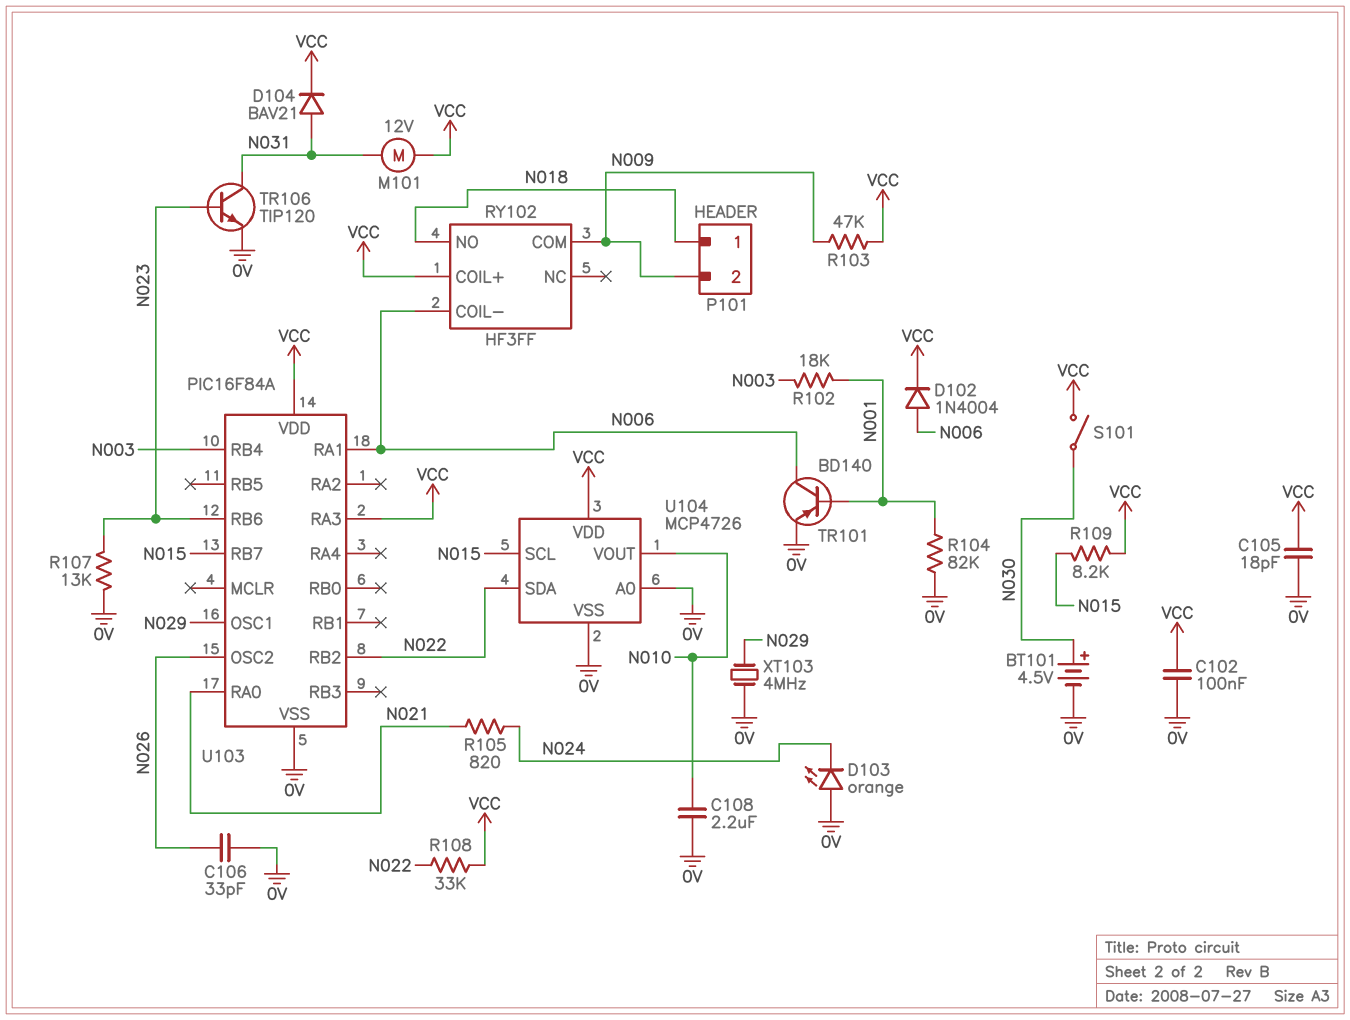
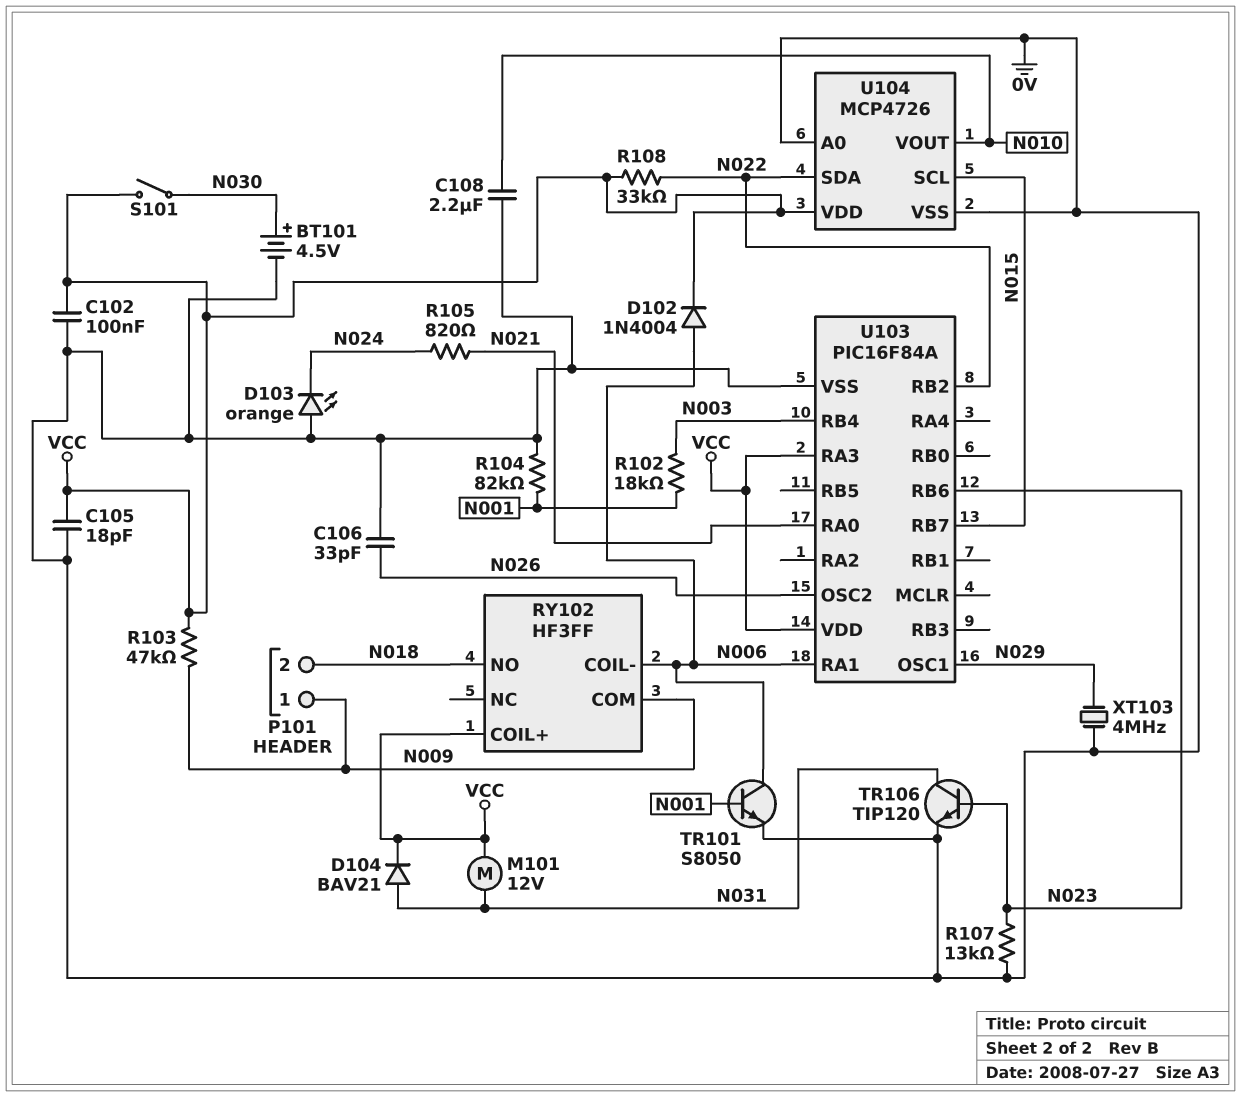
P101 pin 1: N018 -> N009
P101 pin 2: N009 -> N018
R109: 8.2k (N015, VCC) -> none
TR101: PNP BD140 (B N001, C N006, E 0V) -> NPN S8050 (B N001, C N006, E 0V)

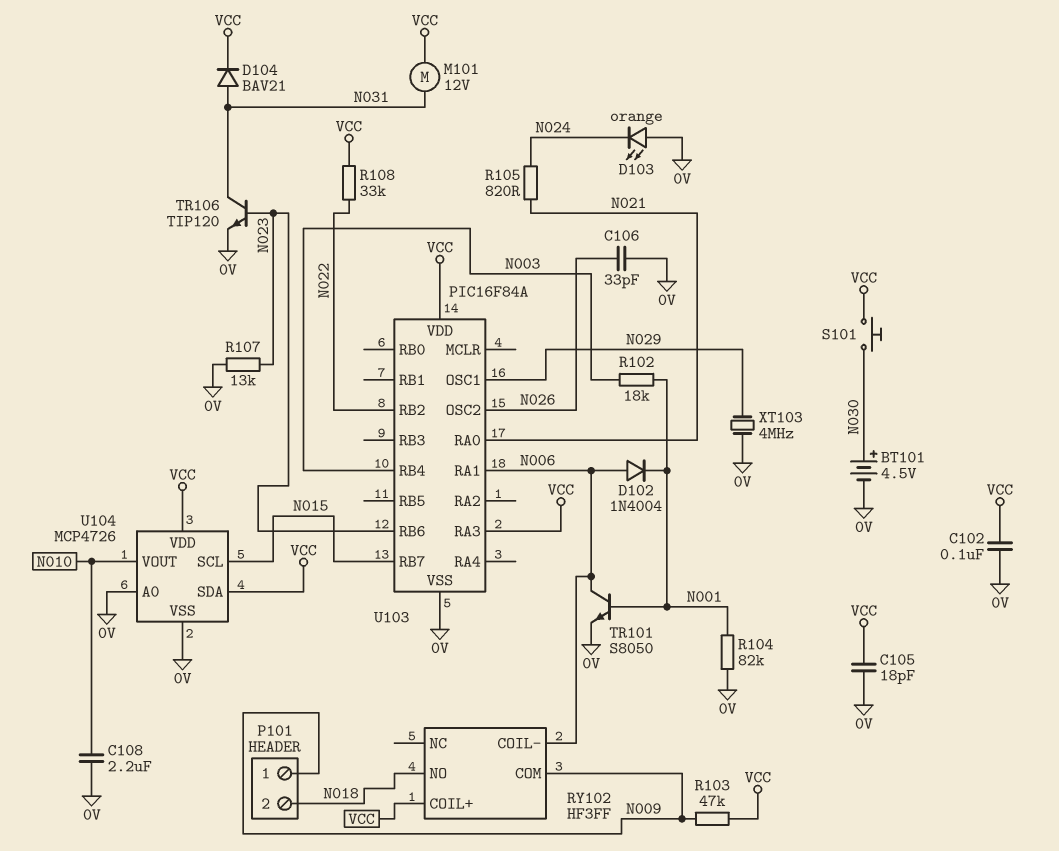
D102: diode 1N4004 (A N006, K VCC) -> diode 1N4004 (A N006, K N001)
S101: switch (N030, VCC) -> button (N030, VCC)
U104 pin SDA: N022 -> VCC

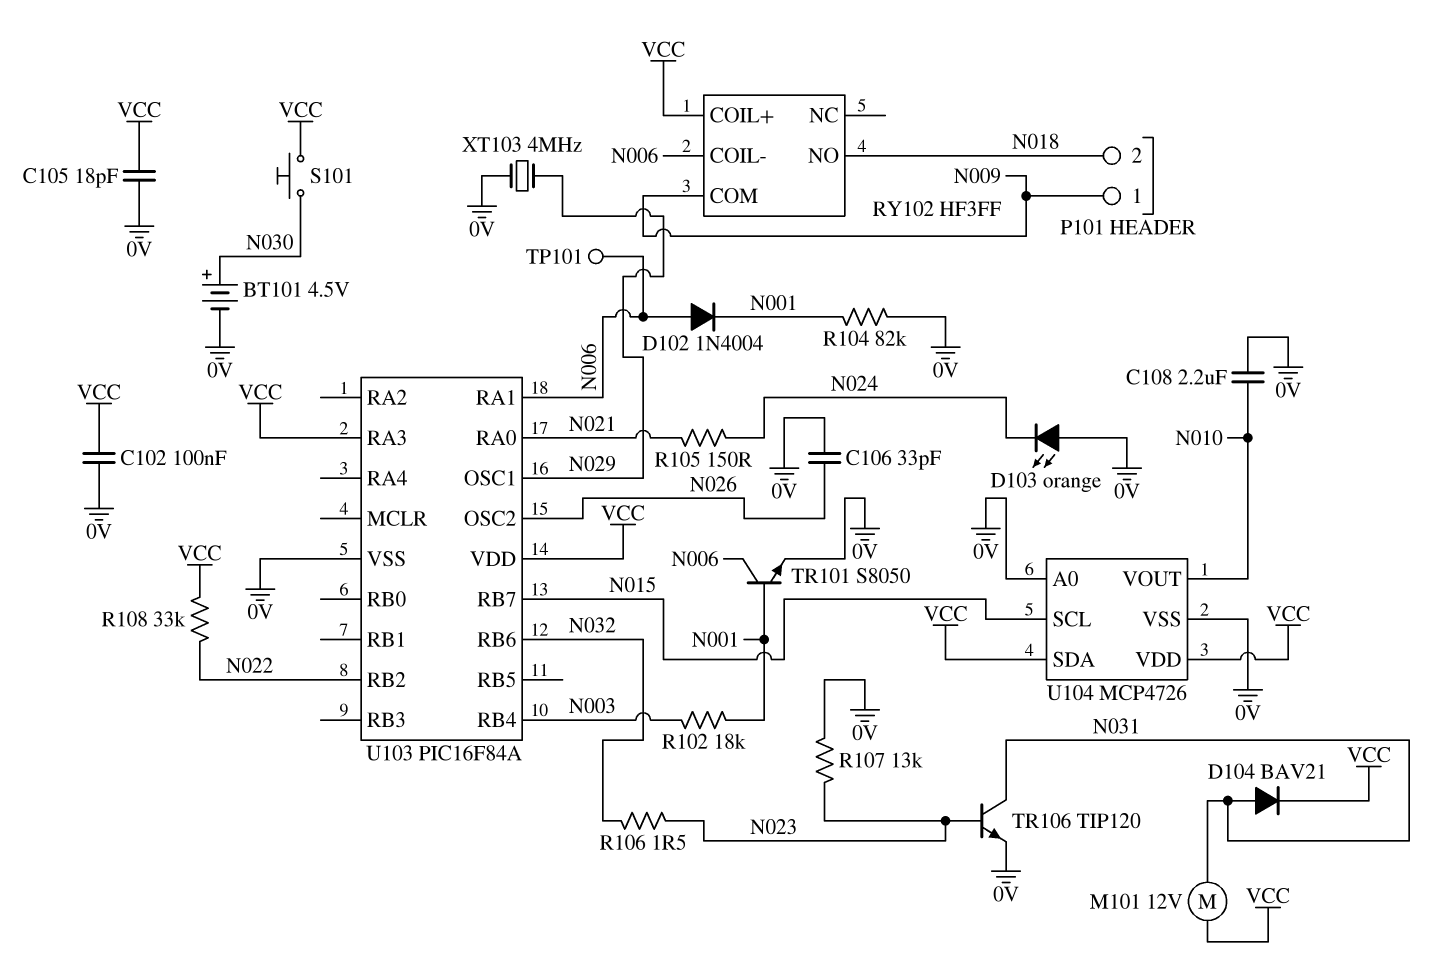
R103: 47k (N009, VCC) -> none
R105: 820 (N021, N024) -> 150 (N021, N024)
R106: none -> 1.5 (N023, N032)
TP101: none -> test point (N006)
U103 pin RB6: N023 -> N032

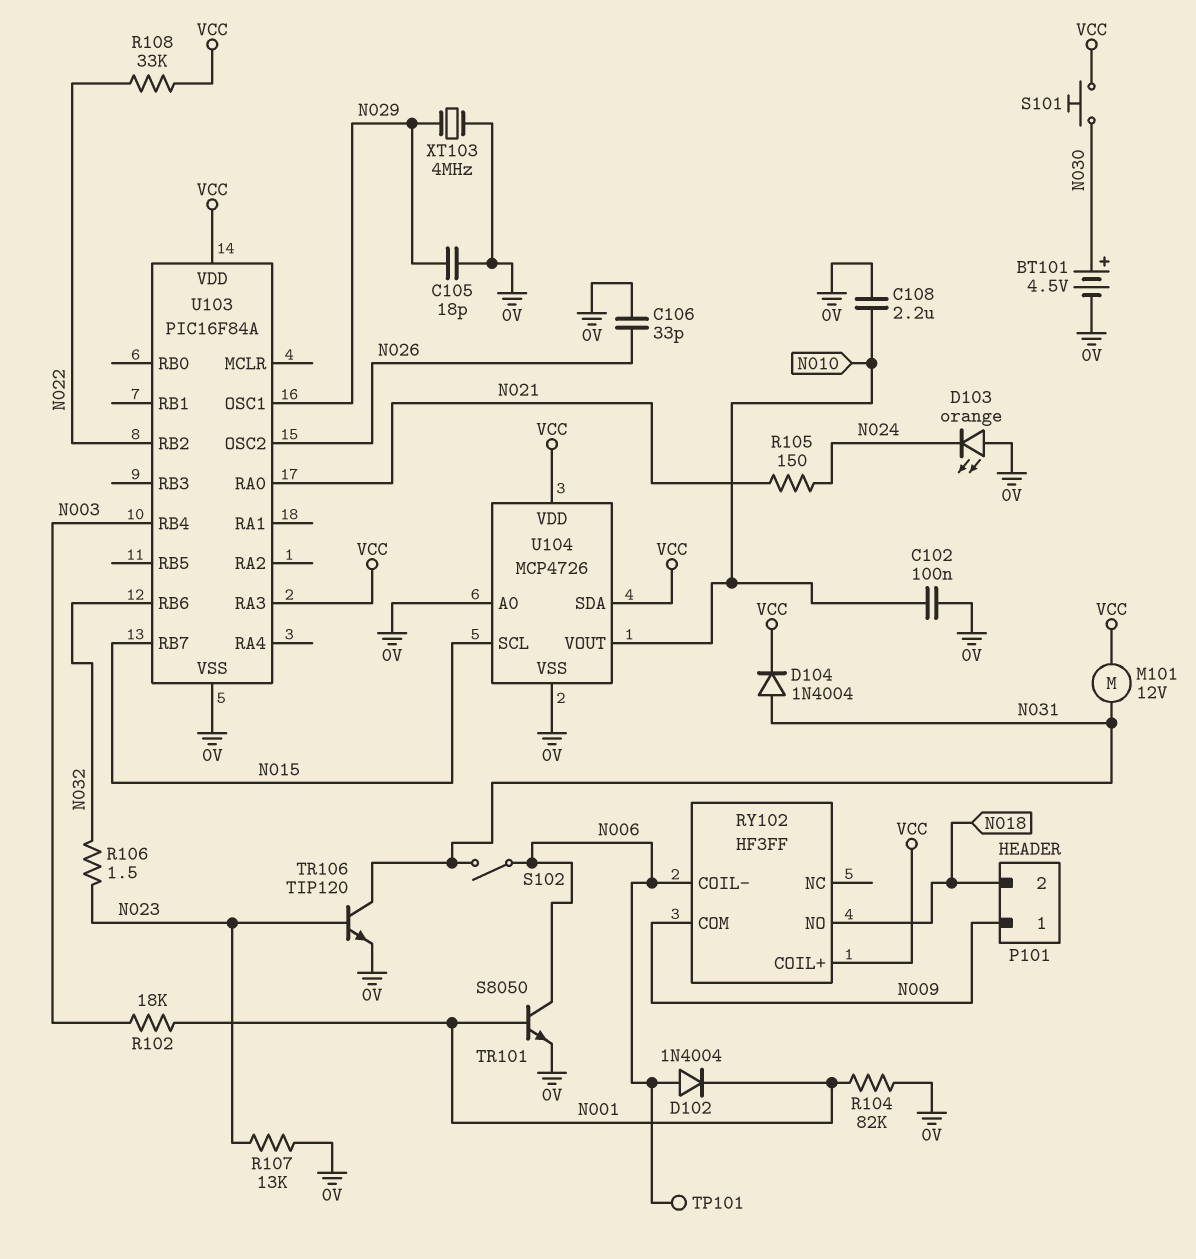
C102: 100nF (0V, VCC) -> 100nF (0V, N010)
C105: 18pF (0V, VCC) -> 18pF (0V, N029)
D104: diode BAV21 (A N031, K VCC) -> diode 1N4004 (A N031, K VCC)
S102: none -> switch (N006, N031)
U103 pin RA1: N006 -> none

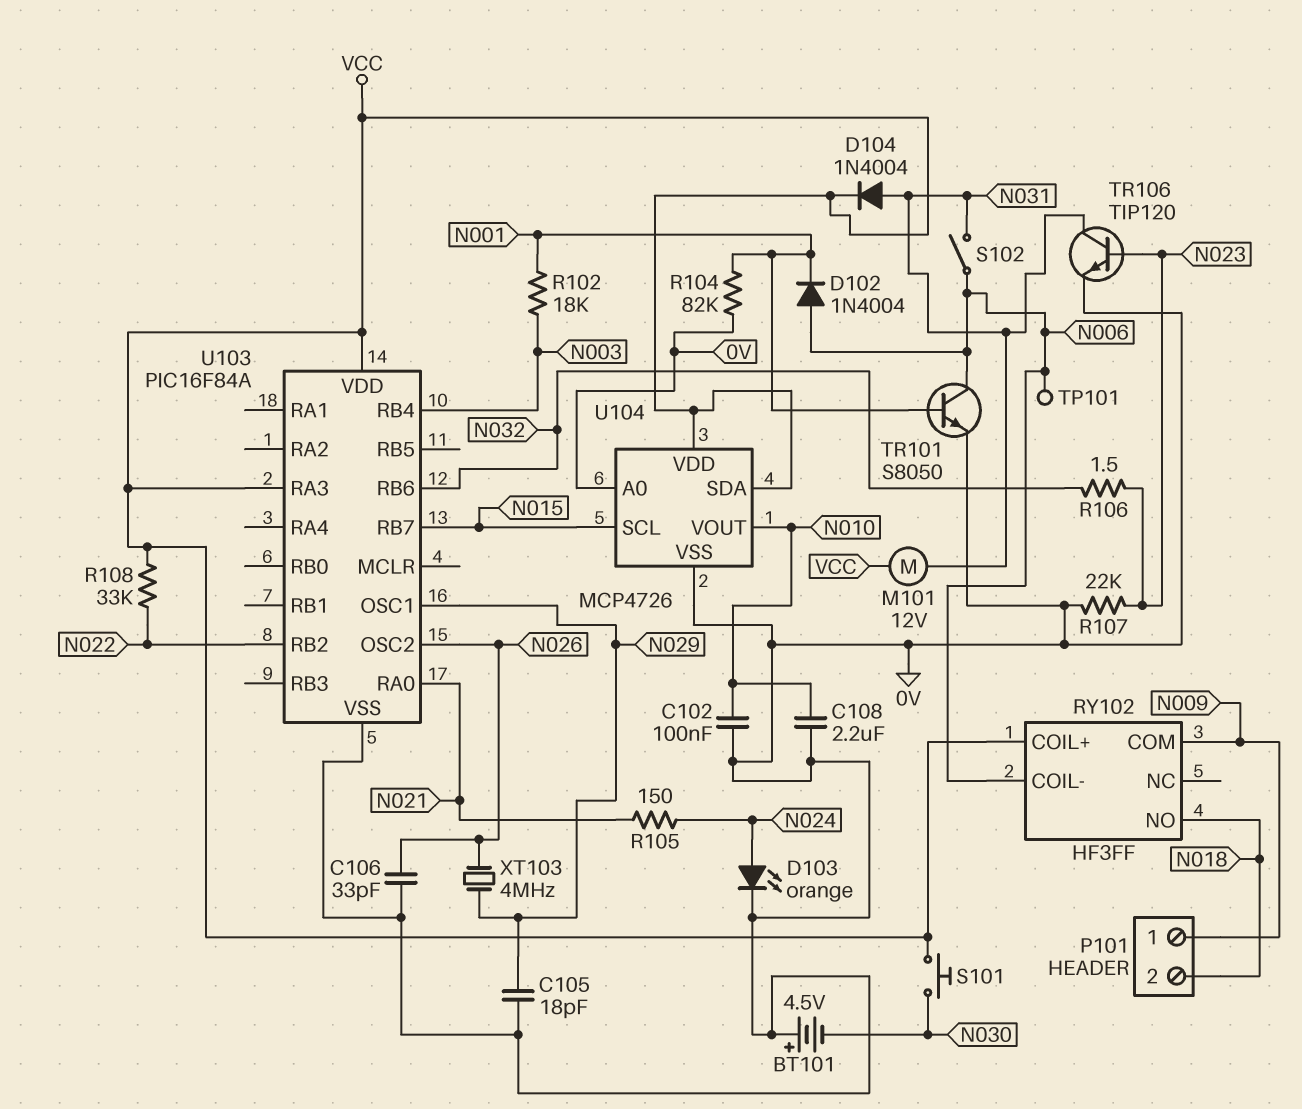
BT101: 4.5V (plus N030, minus 0V) -> 4.5V (plus 0V, minus N030)
D103: LED orange (A 0V, K N024) -> LED orange (A N024, K 0V)
R107: 13k (0V, N023) -> 22k (0V, N023)
XT103: 4MHz (0V, N029) -> 4MHz (N026, N029)

